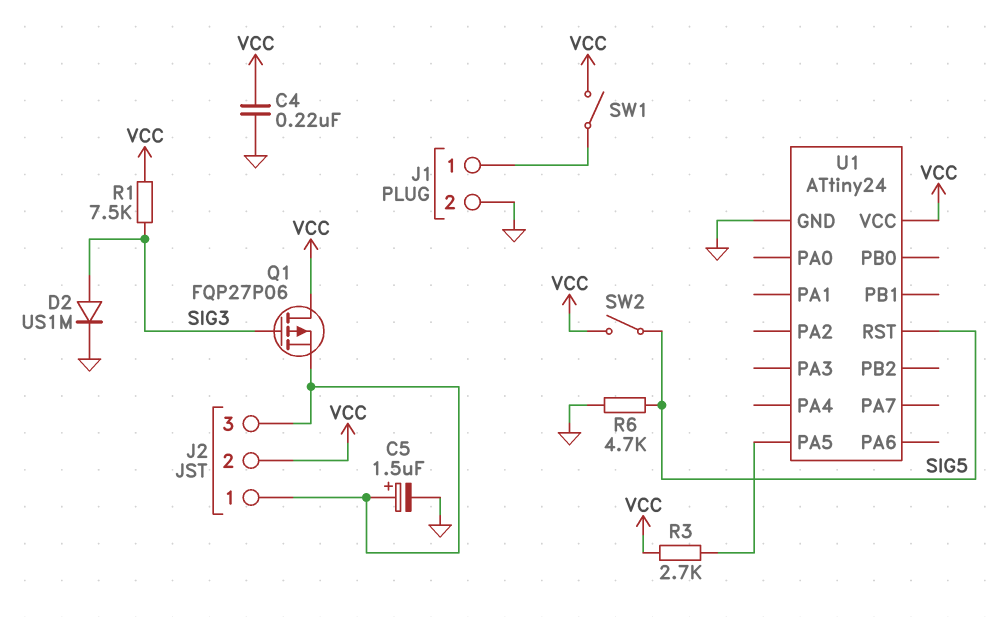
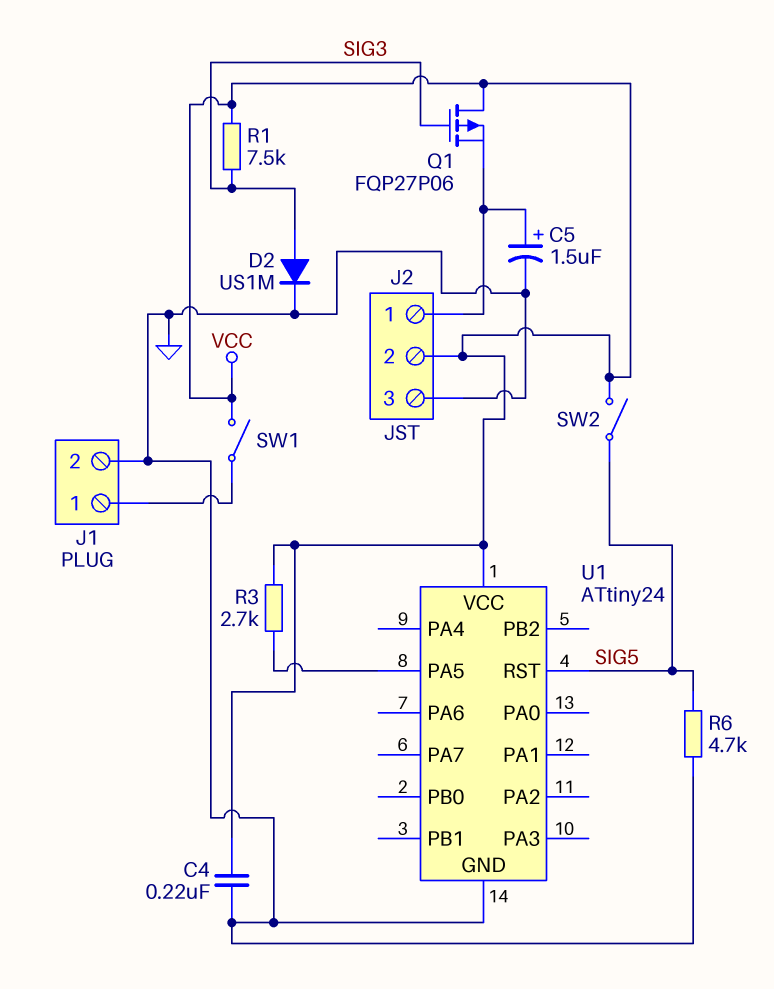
J2 pin 3: J2/1 -> GND

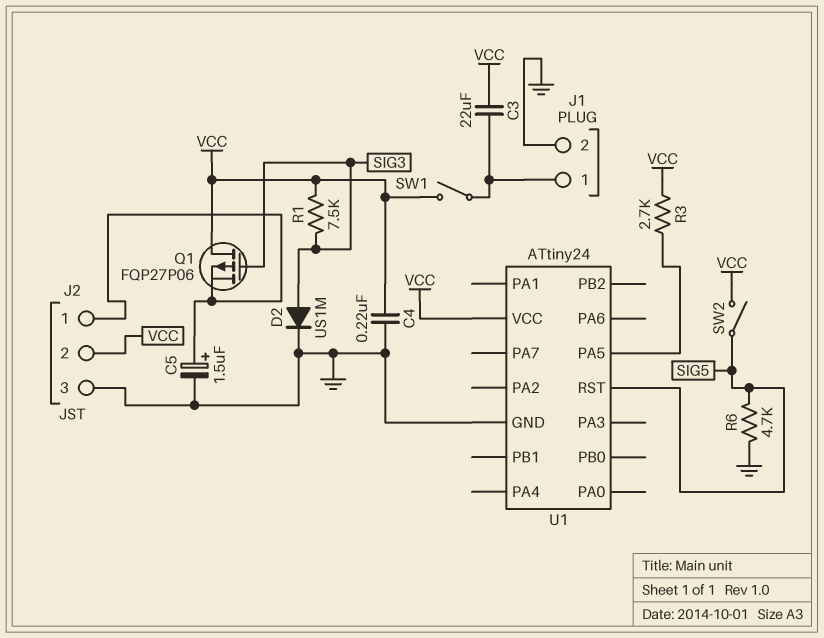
C3: none -> 22uF (J1/1, VCC)

